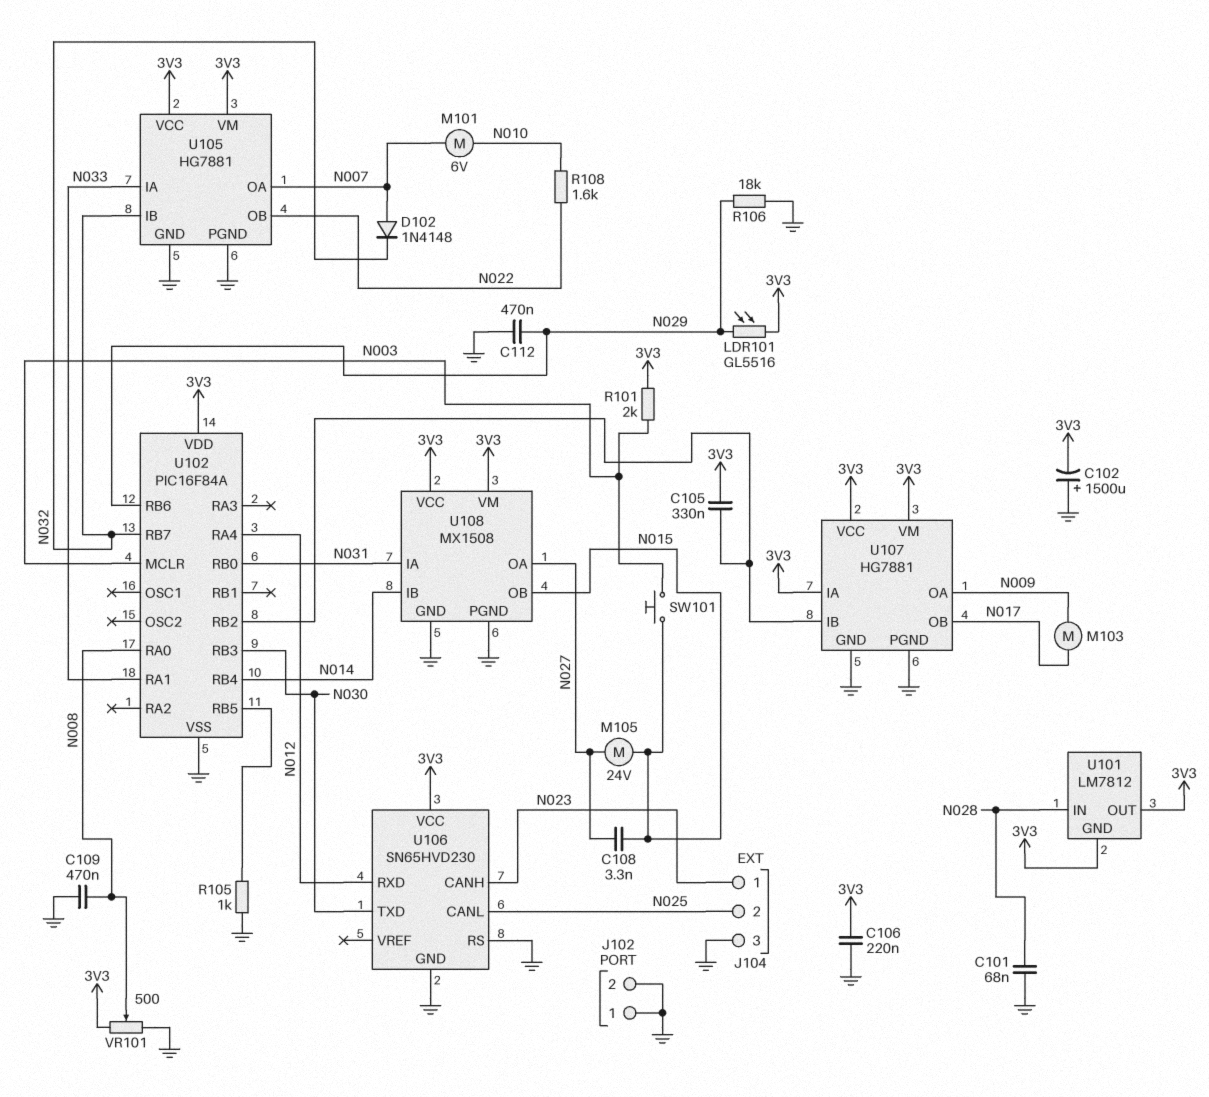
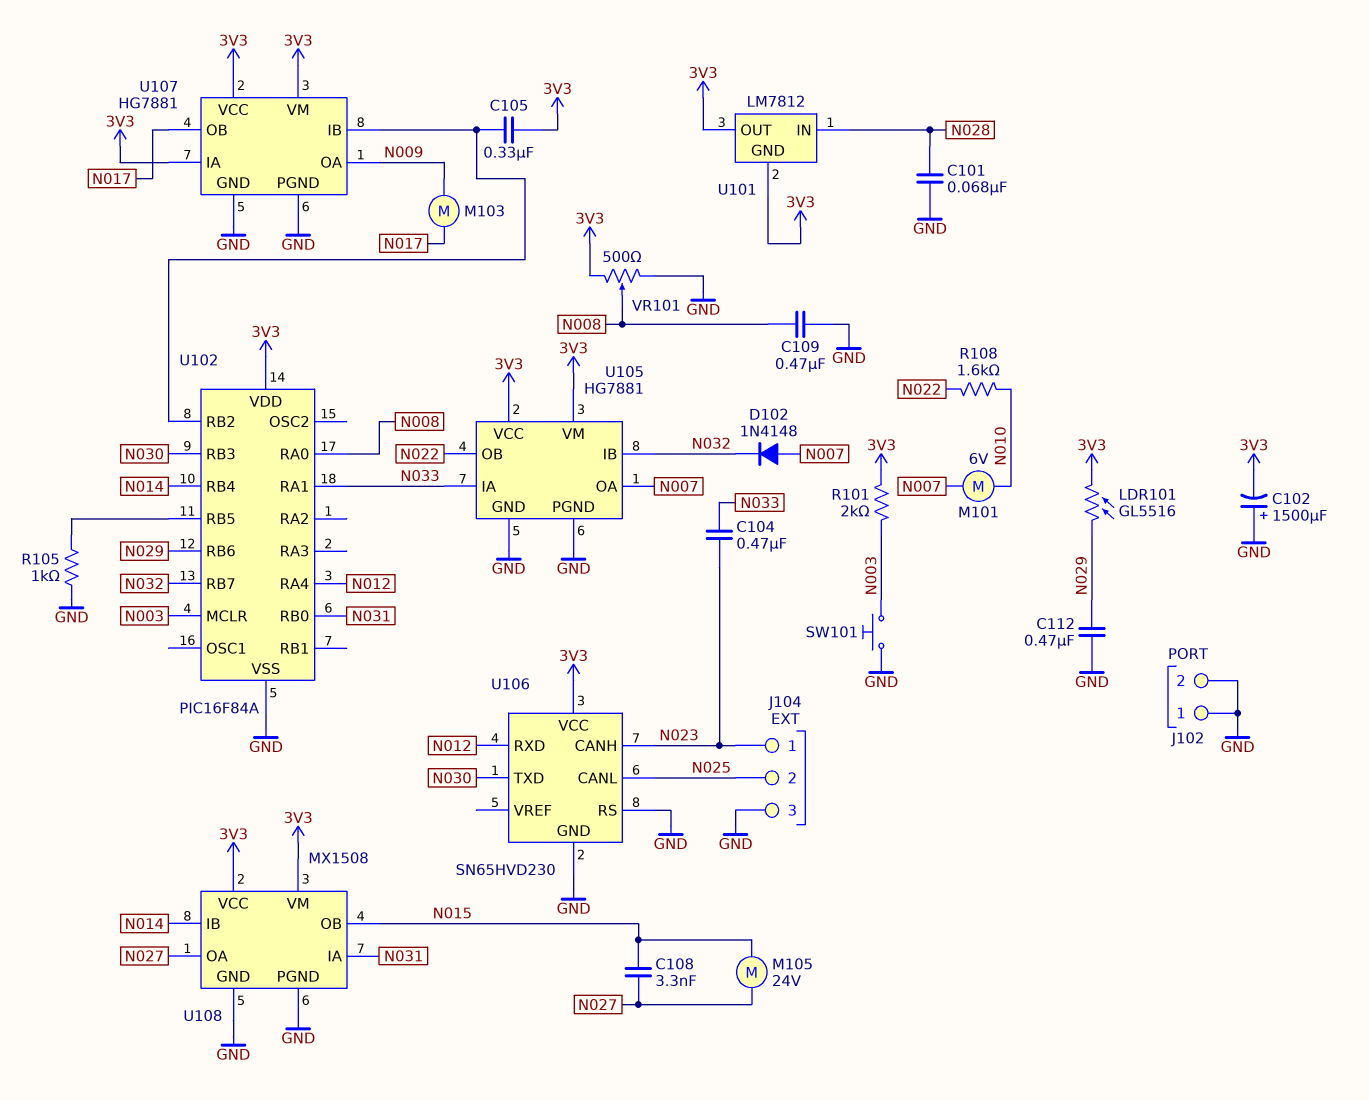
C104: none -> 470nF (N023, N033)
C106: 220nF (3V3, GND) -> none
R106: 18k (GND, N029) -> none
SW101: button (N003, N015) -> button (GND, N003)

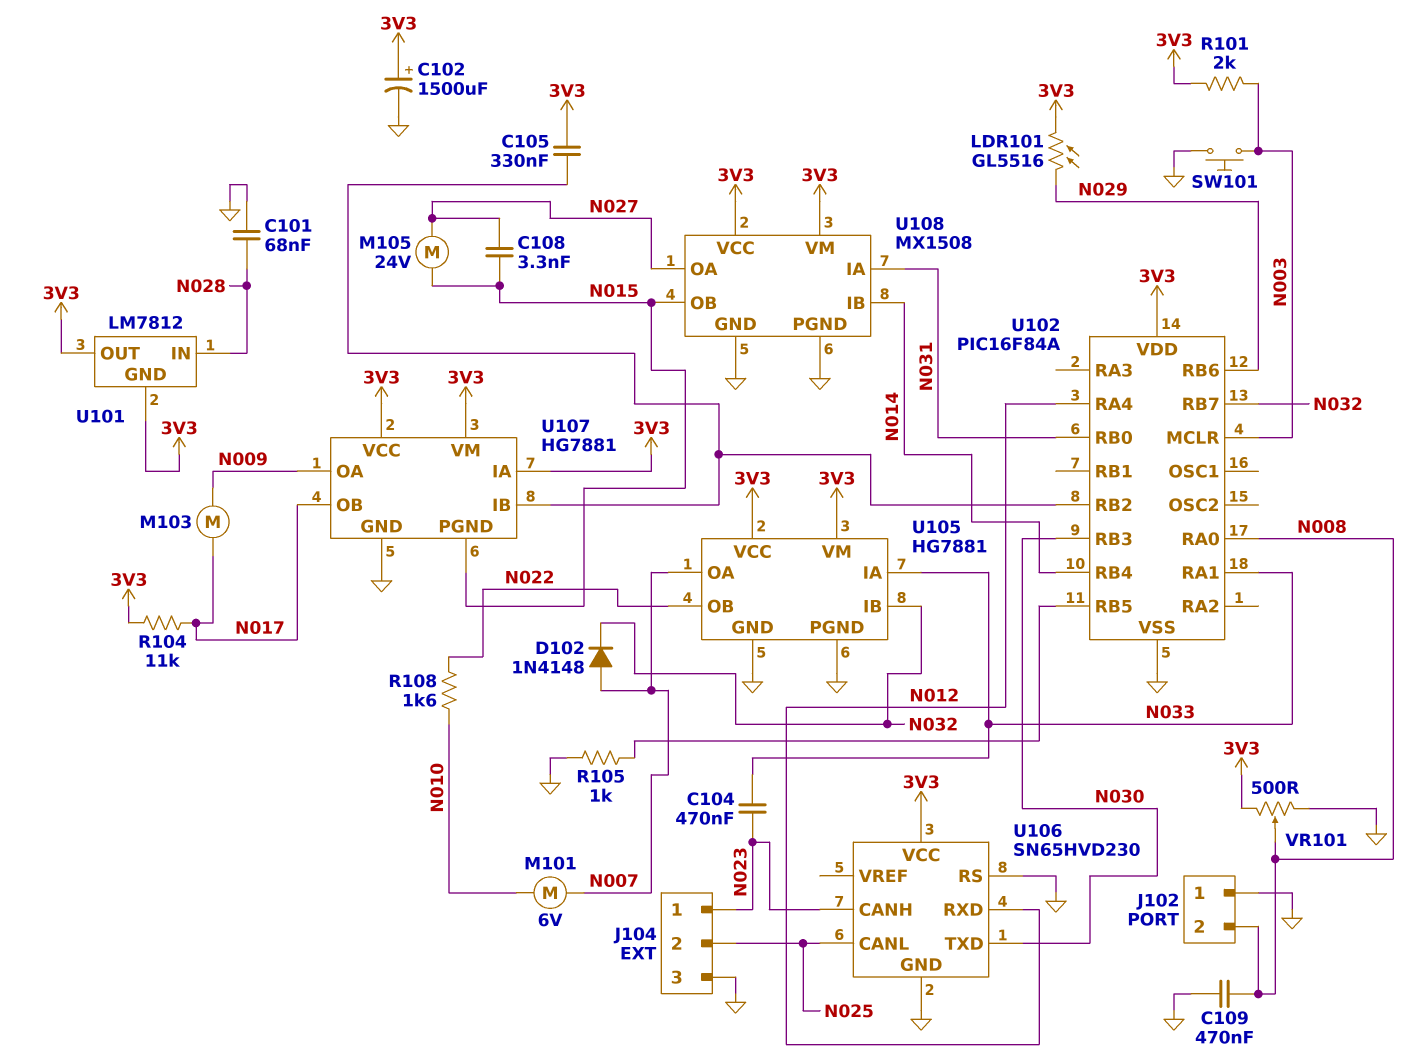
C102: 1500uF (plus GND, minus 3V3) -> 1500uF (plus 3V3, minus GND)
C112: 470nF (GND, N029) -> none
J102 pin 2: GND -> N008
R104: none -> 11k (3V3, N017)
U107 pin PGND: GND -> N015

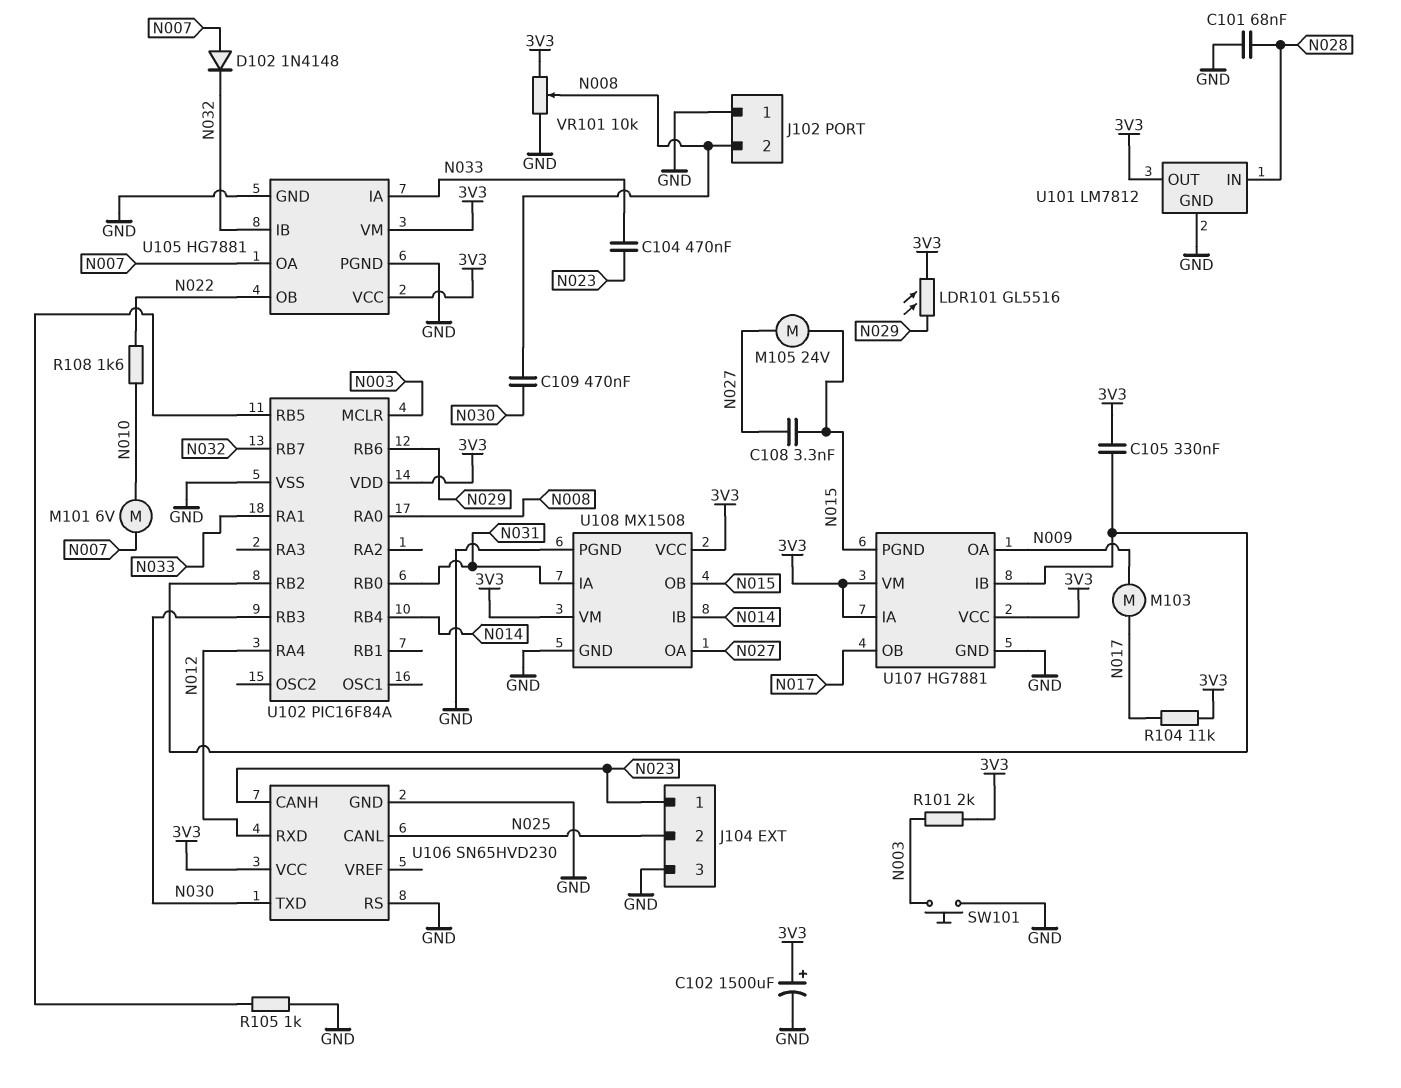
C109: 470nF (GND, N008) -> 470nF (N008, N030)
U101 pin GND: 3V3 -> GND
VR101: 500 (3V3, GND, wiper N008) -> 10k (3V3, GND, wiper N008)

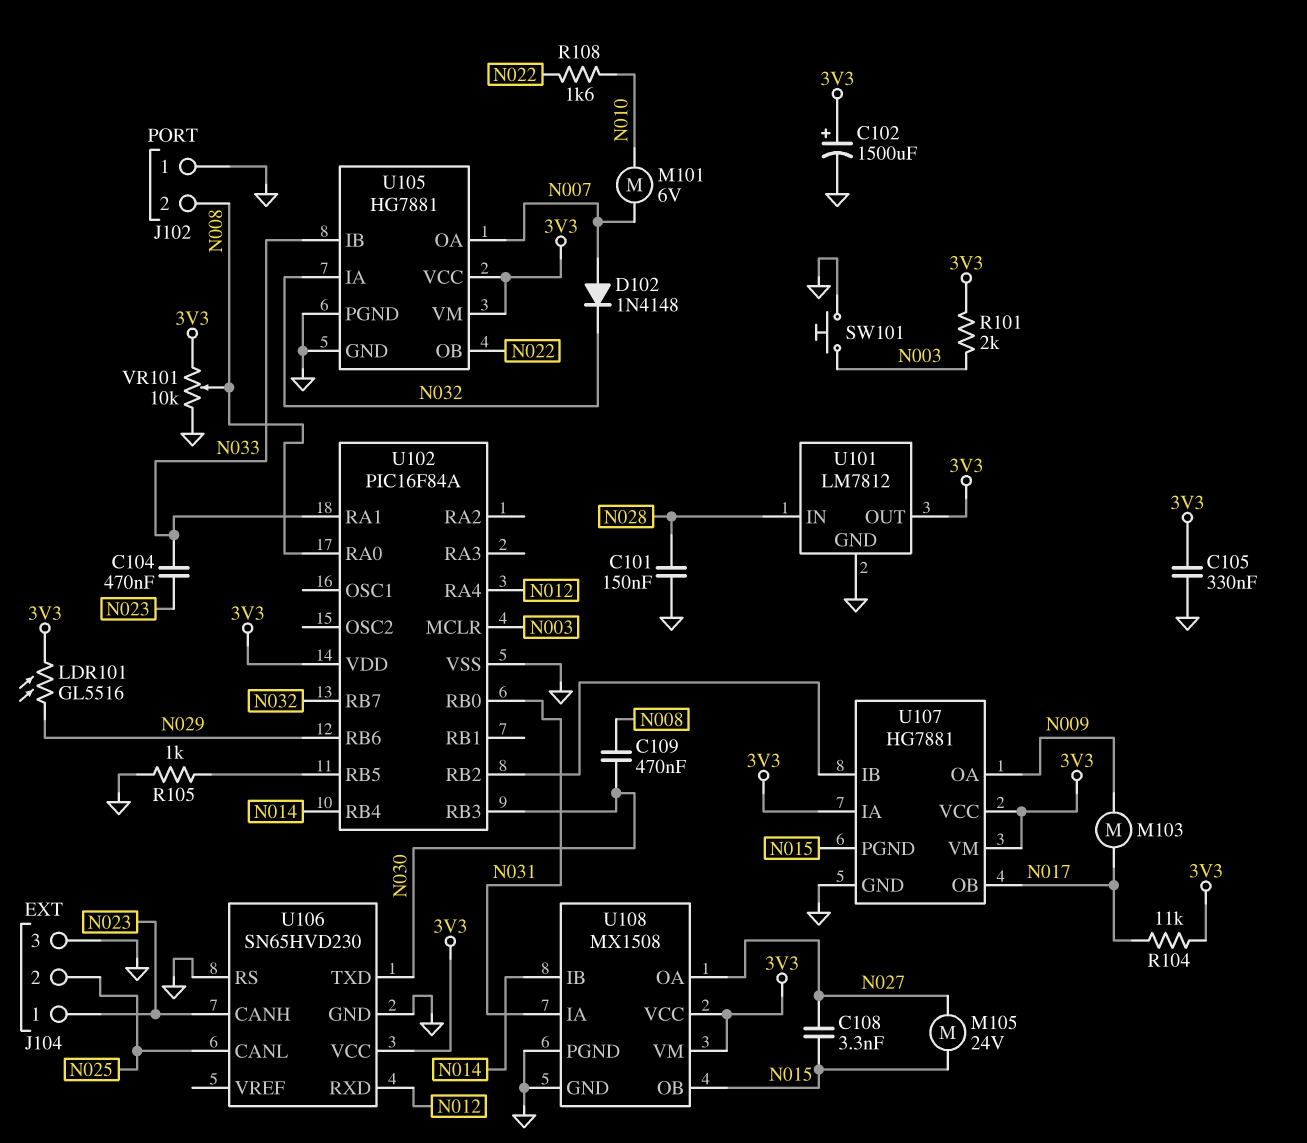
C101: 68nF (GND, N028) -> 150nF (GND, N028)
C105: 330nF (3V3, U102/RB2) -> 330nF (3V3, GND)
U105 pin IA: N033 -> N032
U105 pin IB: N032 -> N033

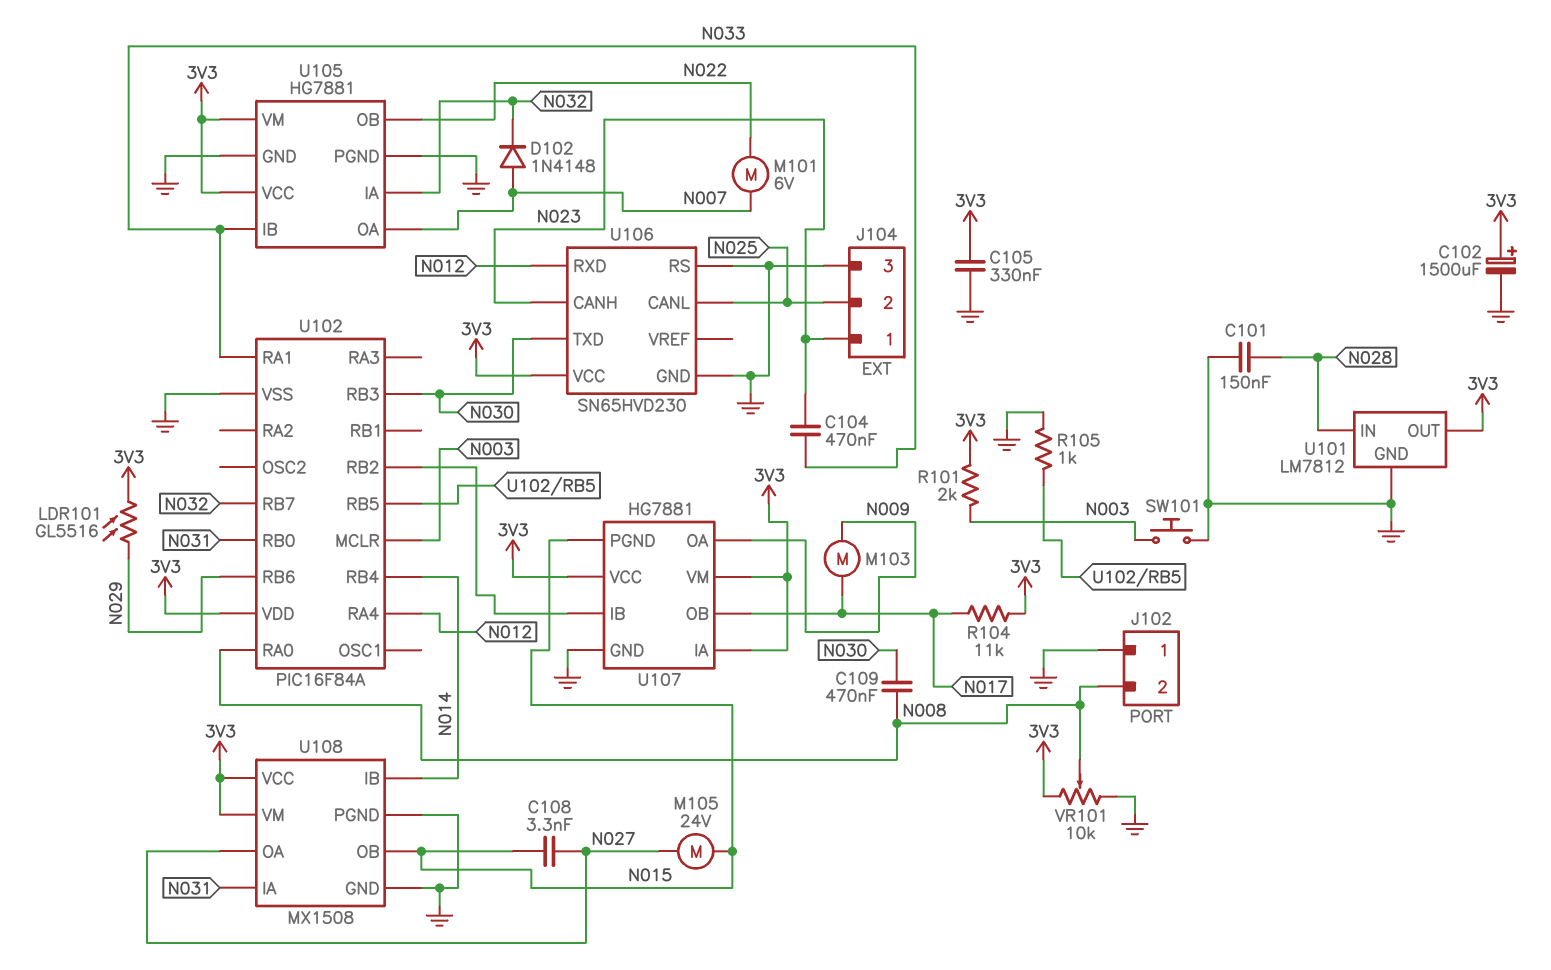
M101: motor 6V (N007, N010) -> motor 6V (N007, N022)
R108: 1.6k (N010, N022) -> none

